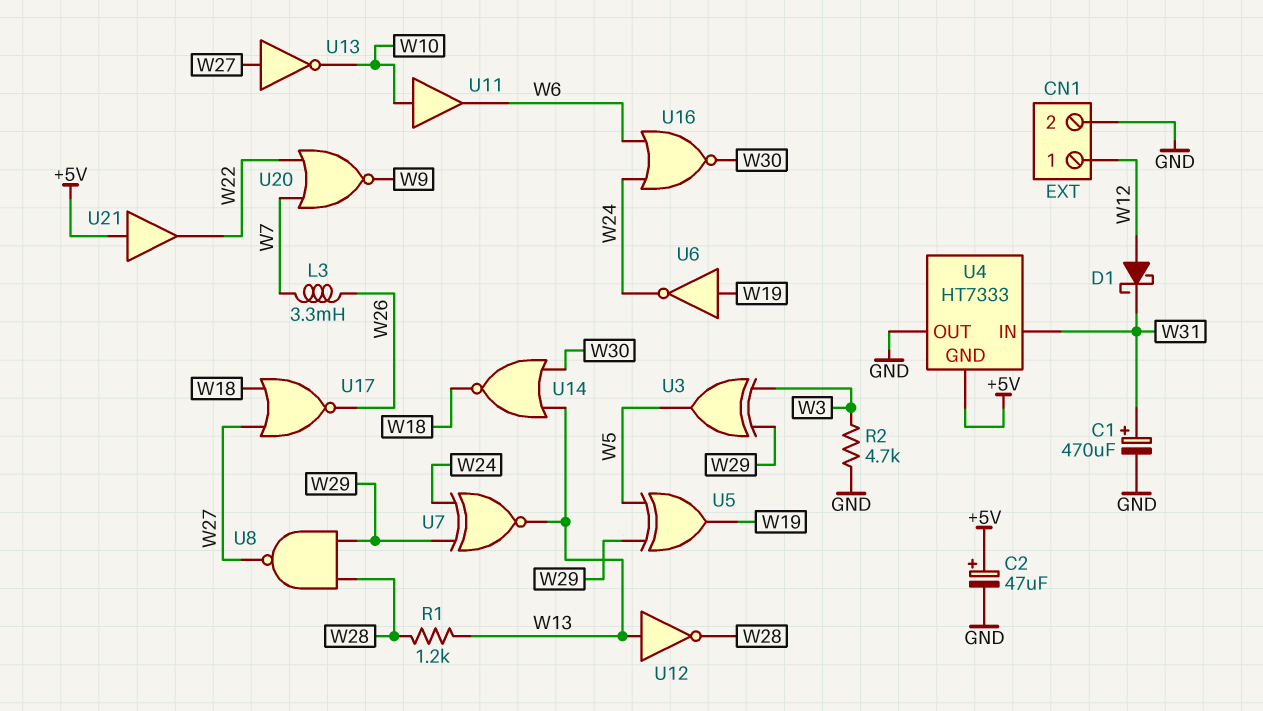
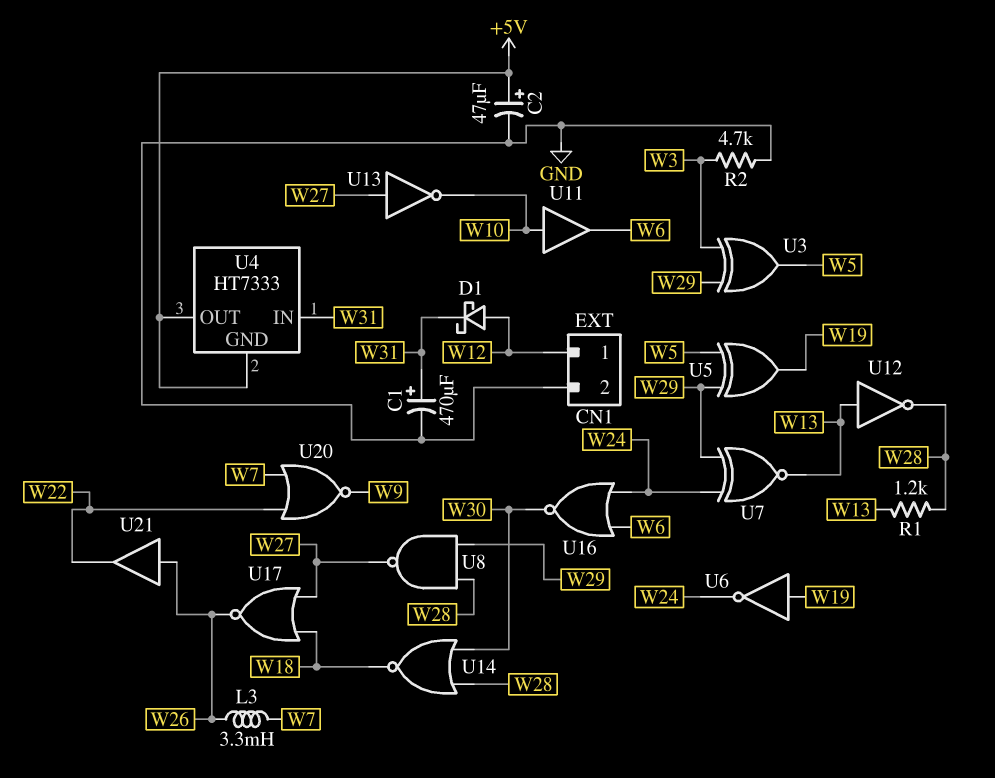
U4 pin OUT: GND -> +5V
U14: NOR (in W13, in W30, out W18) -> NOR (in W28, in W30, out W18)
U21: buffer (in +5V, out W22) -> buffer (in W26, out W22)

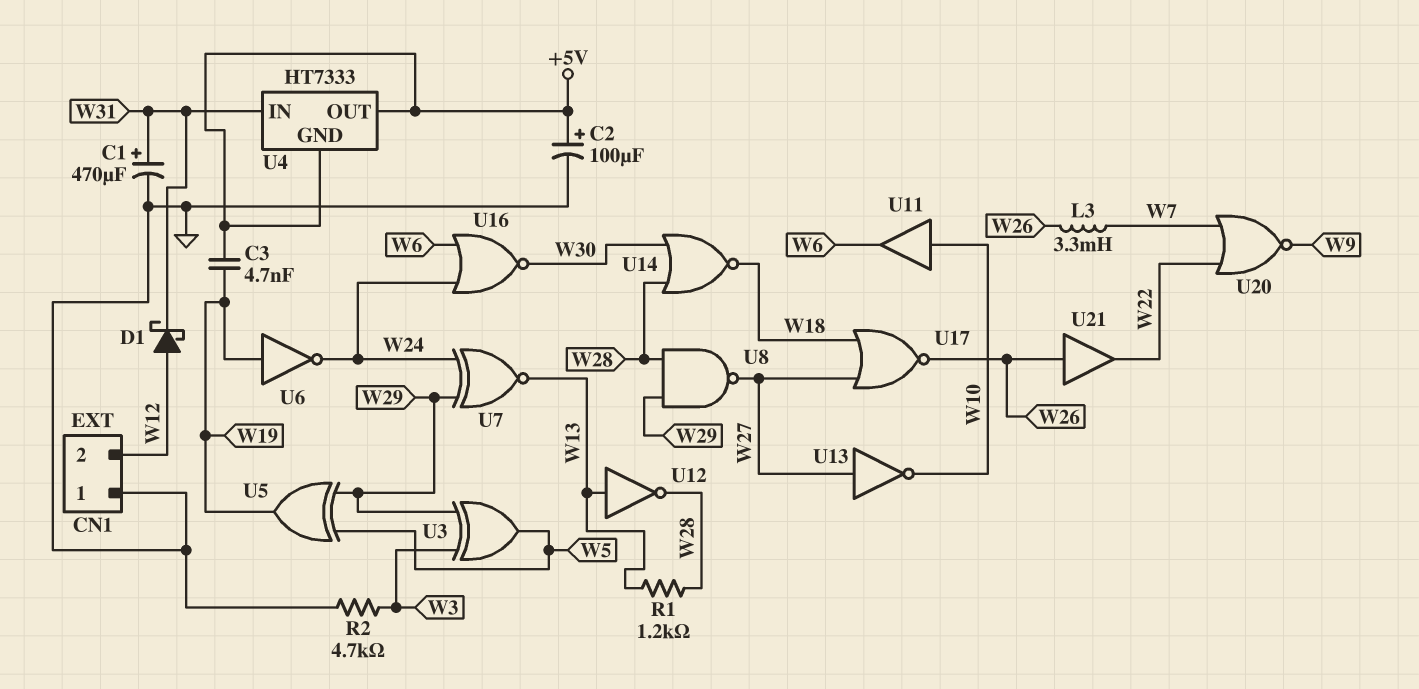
C2: 47uF (plus +5V, minus GND) -> 100uF (plus +5V, minus GND)
C3: none -> 4.7nF (+5V, W19)
CN1 pin 1: W12 -> GND
CN1 pin 2: GND -> W12

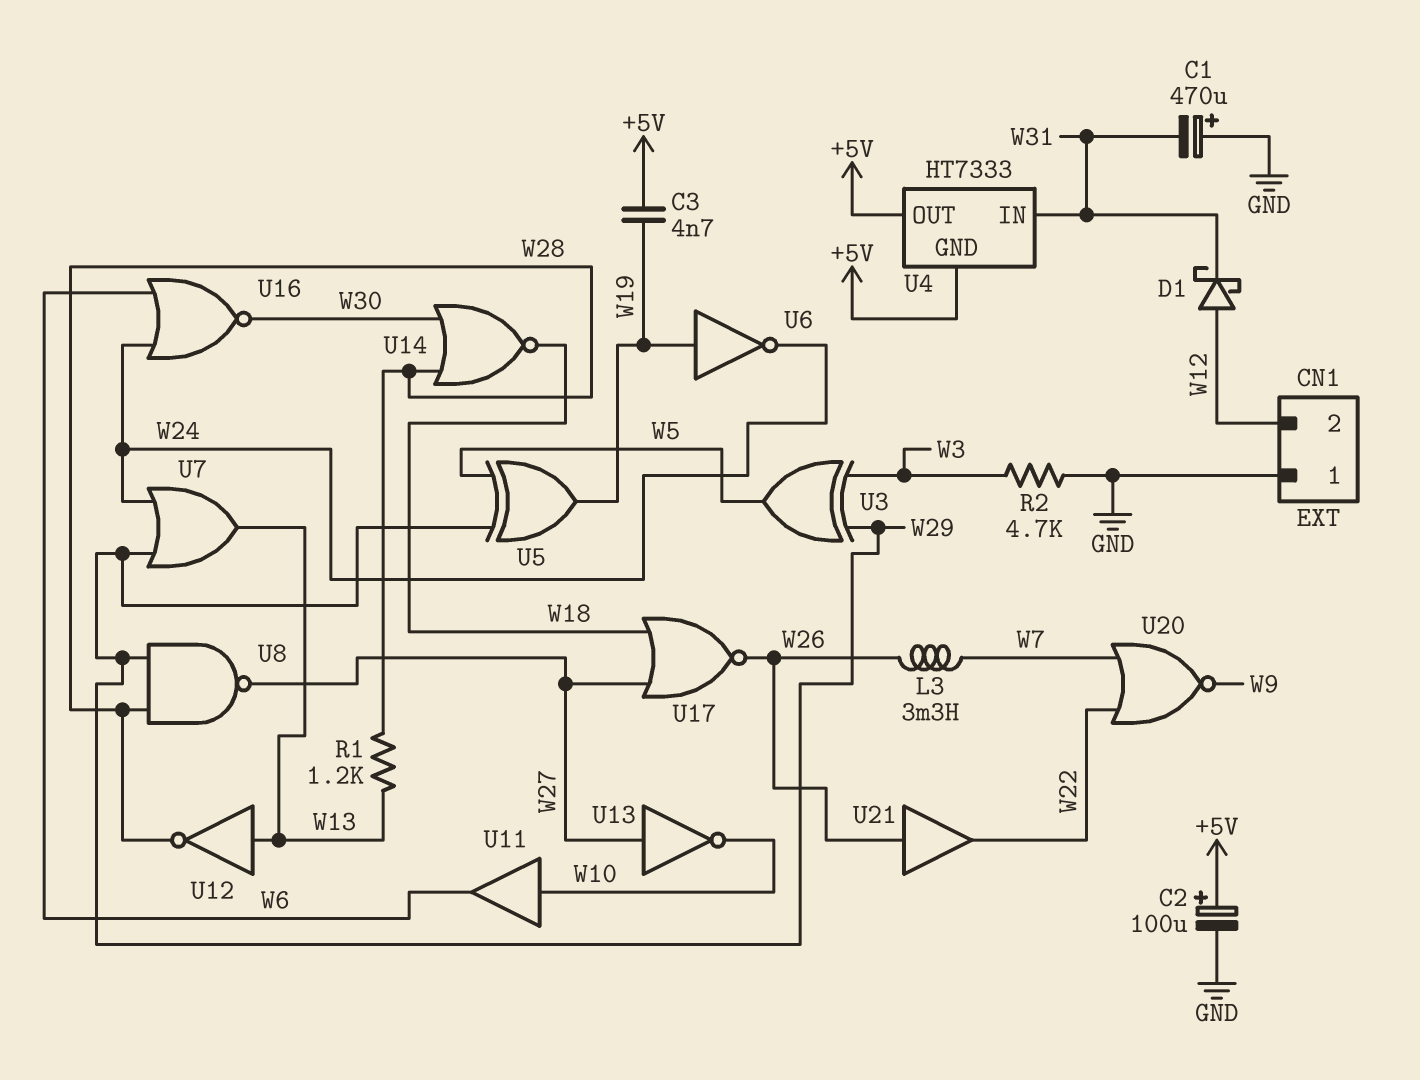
C1: 470uF (plus W31, minus GND) -> 470uF (plus GND, minus W31)
U7: XNOR (in W24, in W29, out W13) -> OR (in W24, in W29, out W13)

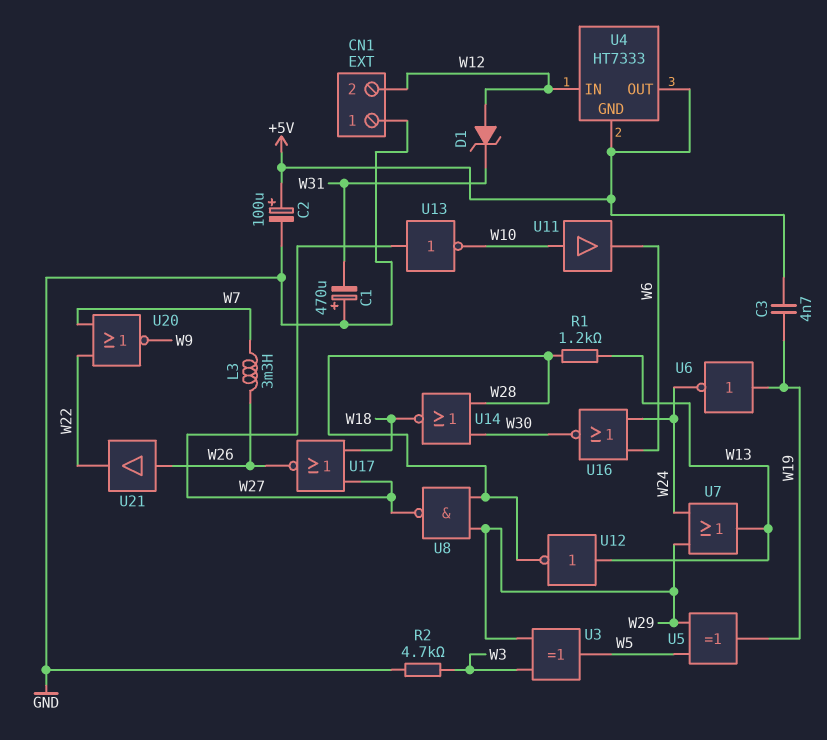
D1: schottky (A W12, K W31) -> zener (A W12, K W31)
U4 pin IN: W31 -> W12

